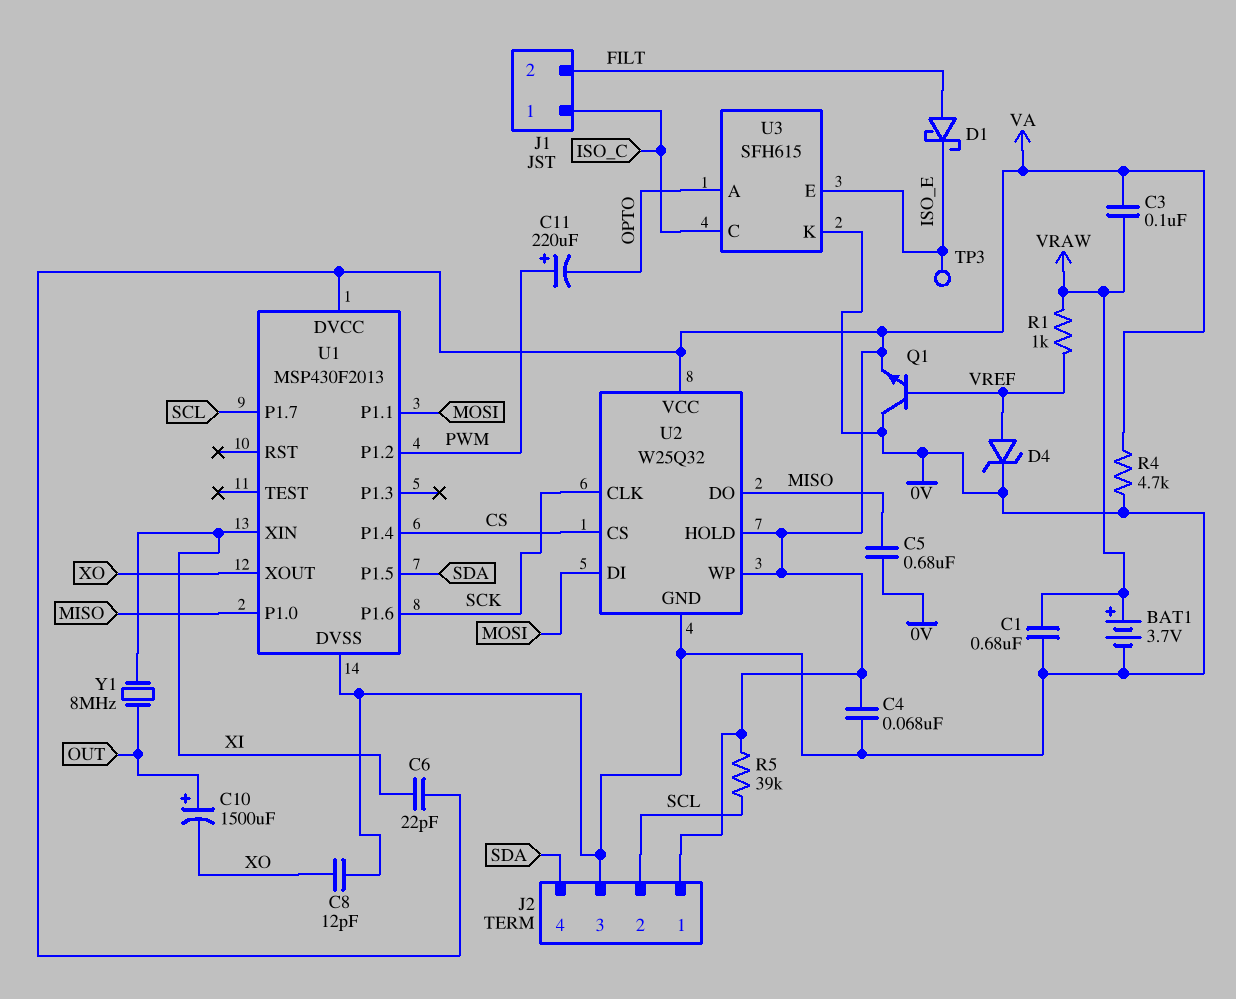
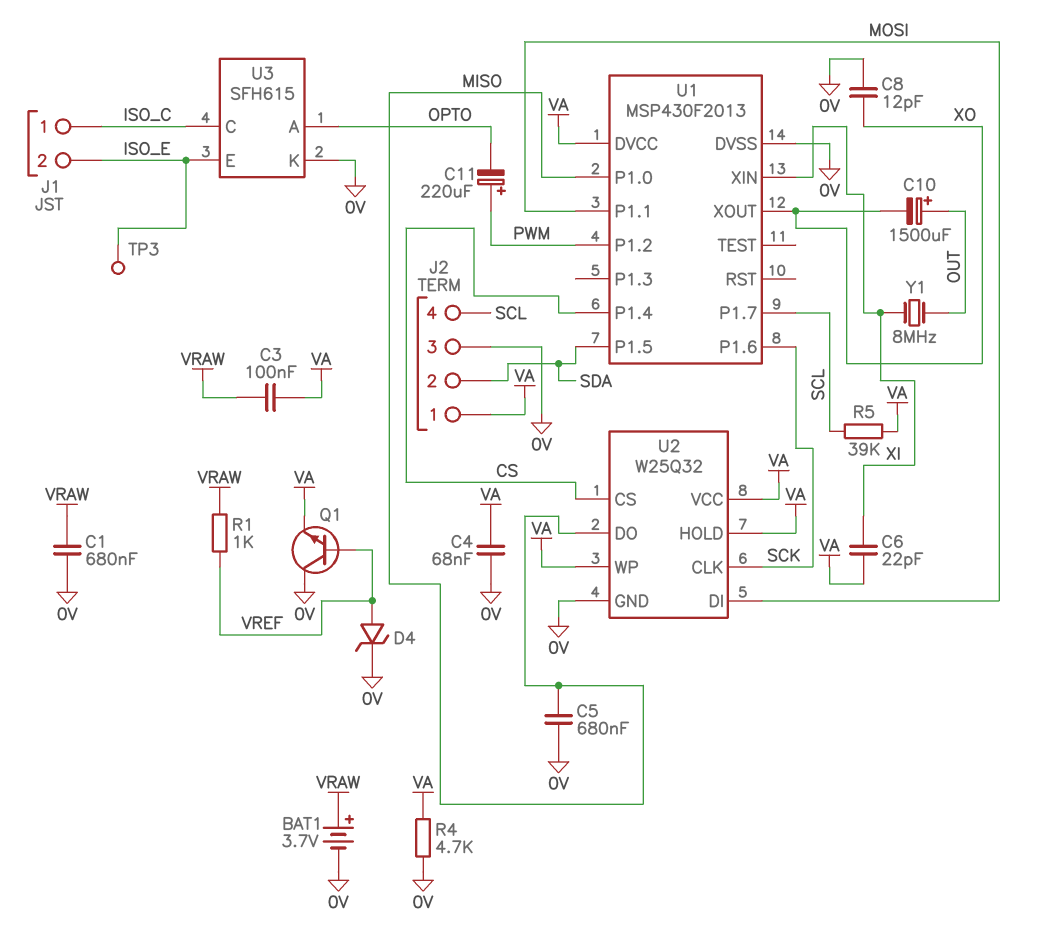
D1: schottky (A FILT, K ISO_E) -> none
J1 pin 2: FILT -> ISO_E
J2 pin 2: SCL -> SDA
J2 pin 4: SDA -> SCL

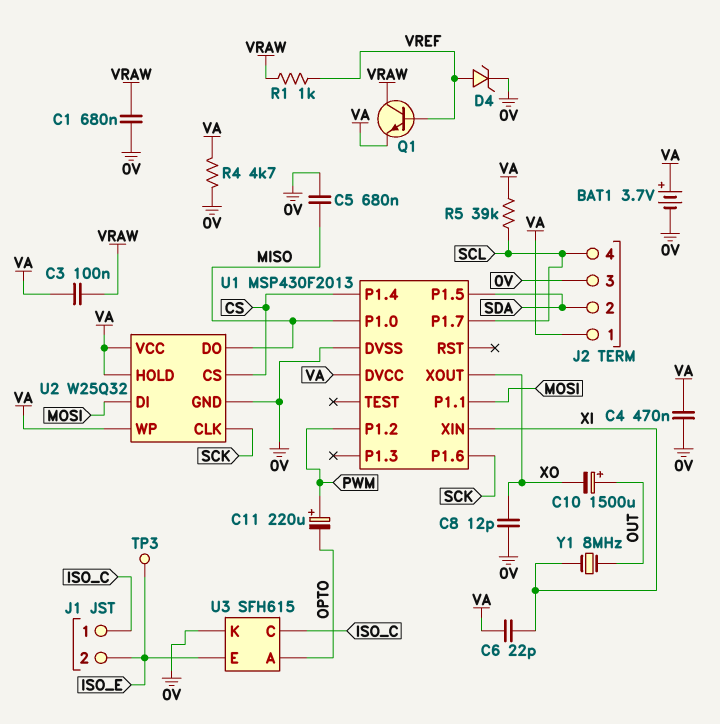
BAT1: 3.7V (plus VRAW, minus 0V) -> 3.7V (plus VA, minus 0V)
C4: 68nF (0V, VA) -> 470nF (0V, VA)
Q1: NPN (B VREF, C 0V, E VA) -> NPN (B VREF, C VRAW, E VA)

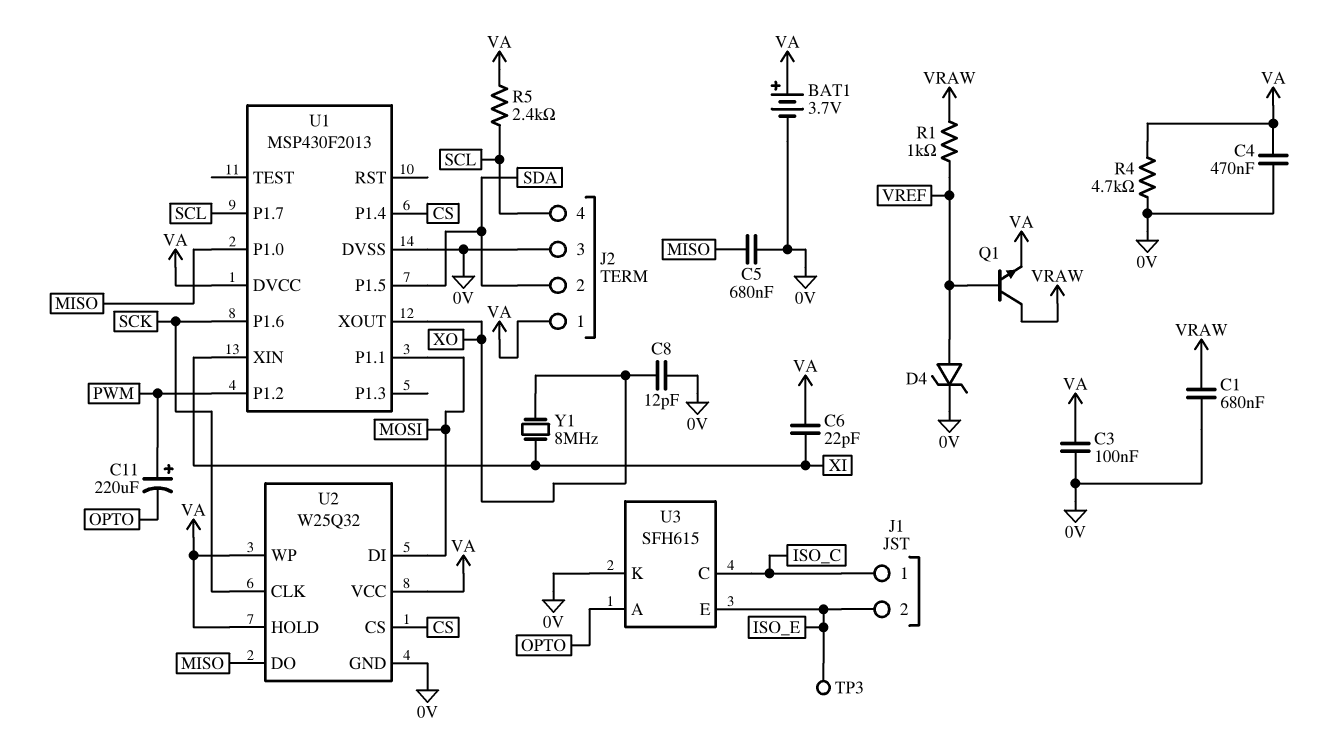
C3: 100nF (VA, VRAW) -> 100nF (0V, VA)
C10: 1500uF (plus OUT, minus XO) -> none
R5: 39k (SCL, VA) -> 2.4k (SCL, VA)
Y1: 8MHz (OUT, XI) -> 8MHz (XI, XO)

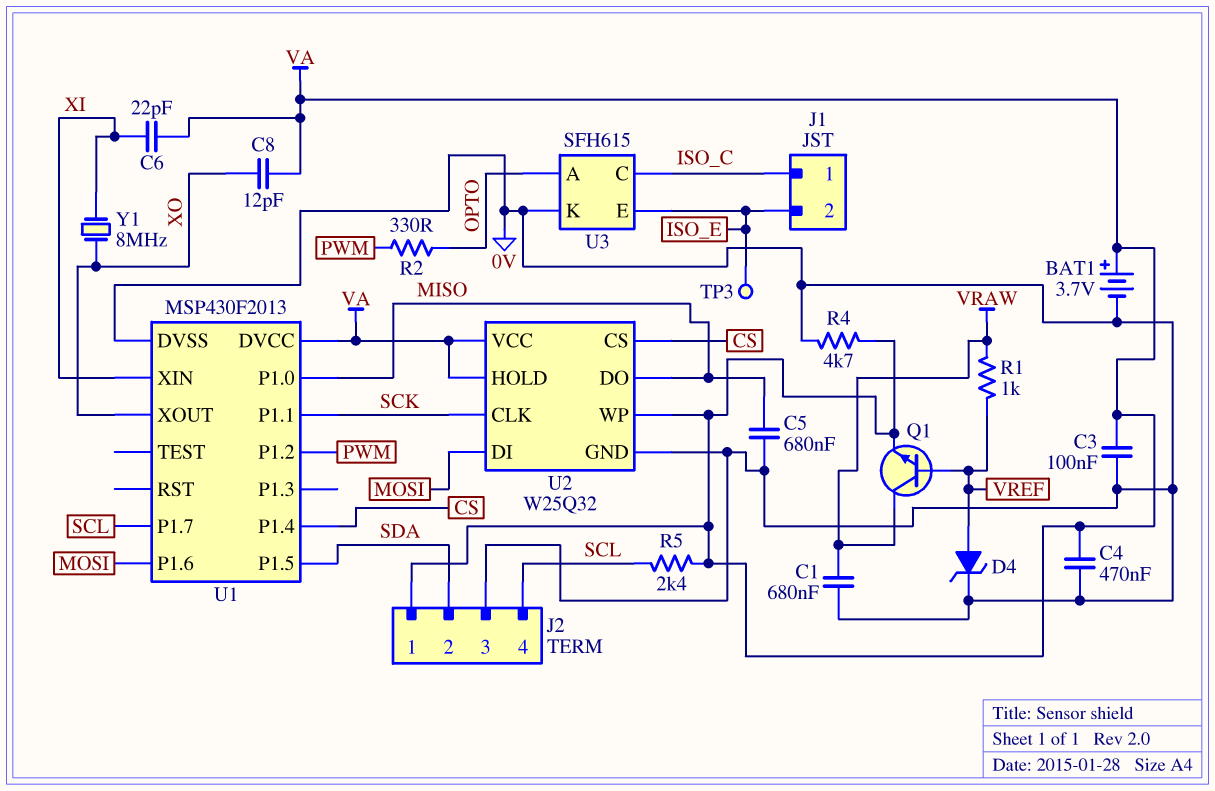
C8: 12pF (0V, XO) -> 12pF (VA, XO)
C11: 220uF (plus PWM, minus OPTO) -> none
R2: none -> 330 (OPTO, PWM)
U1 pin P1.1: MOSI -> SCK
U1 pin P1.6: SCK -> MOSI

